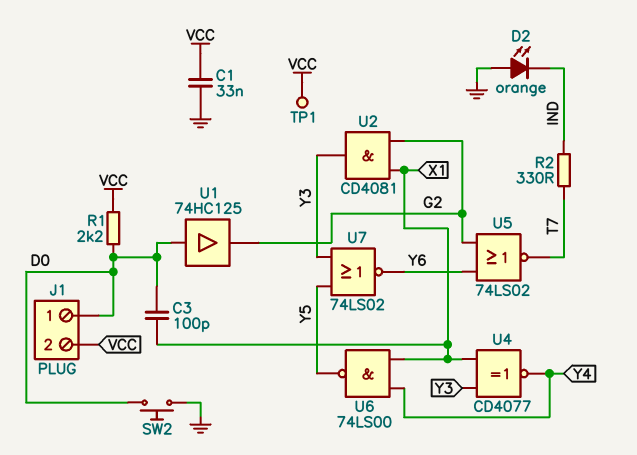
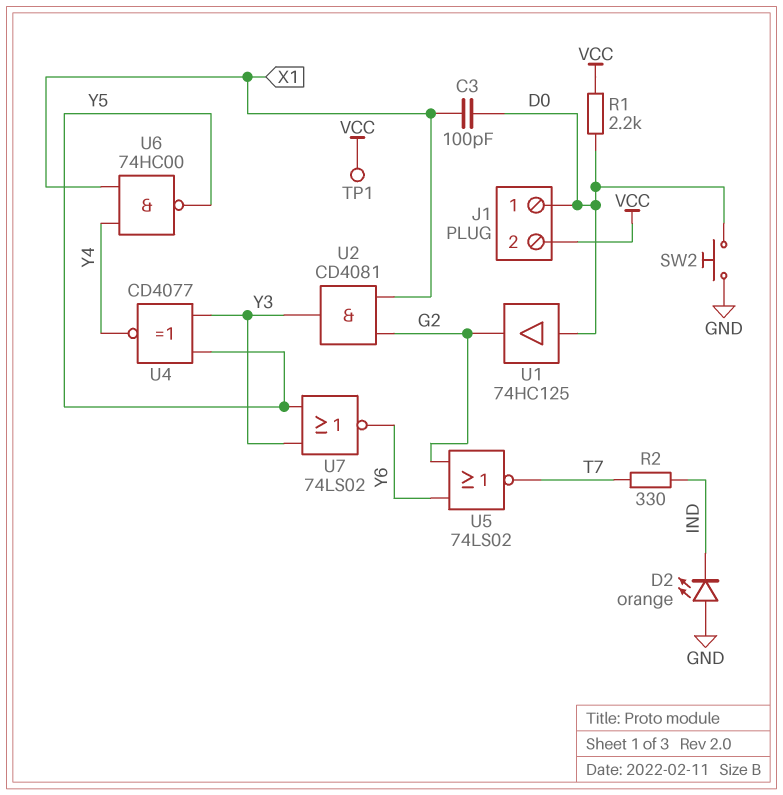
C1: 33nF (GND, VCC) -> none
U4: XNOR CD4077 (in X1, in Y3, out Y4) -> XNOR CD4077 (in Y3, in Y5, out Y4)
U6: NAND 74LS00 (in X1, in Y4, out Y5) -> NAND 74HC00 (in X1, in Y4, out Y5)

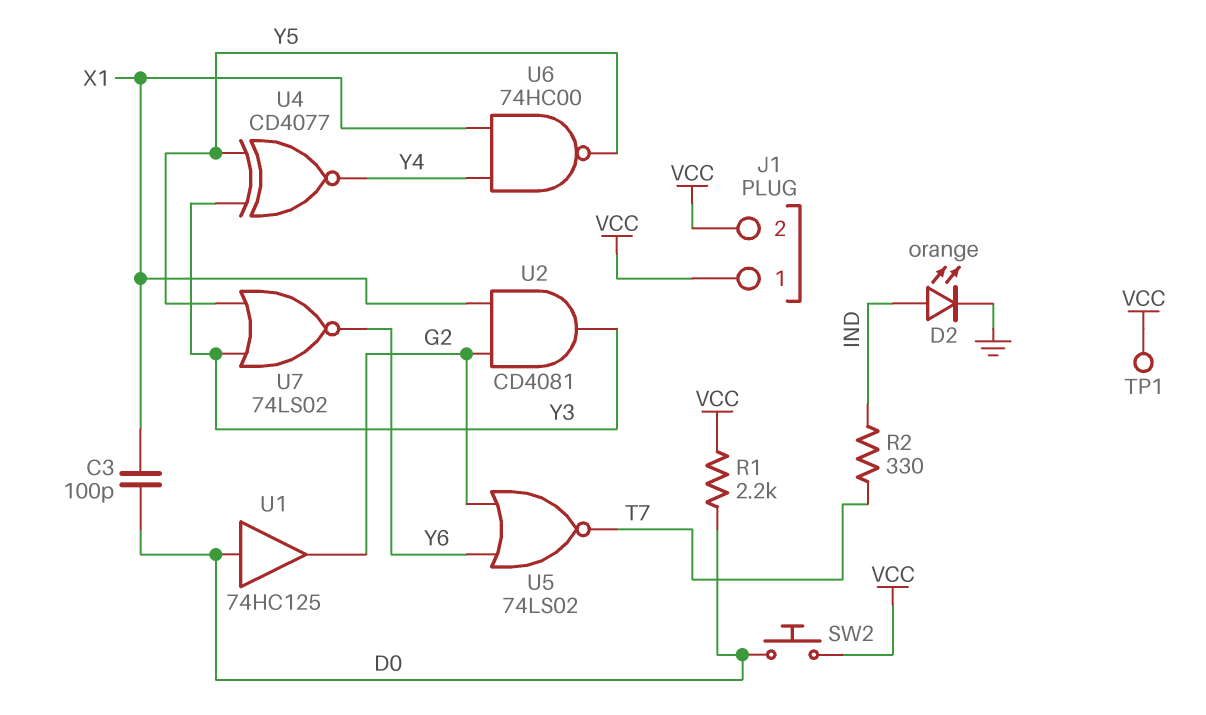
D2: LED orange (A GND, K IND) -> LED orange (A IND, K GND)
J1 pin 1: D0 -> VCC
SW2: button (D0, GND) -> button (D0, VCC)

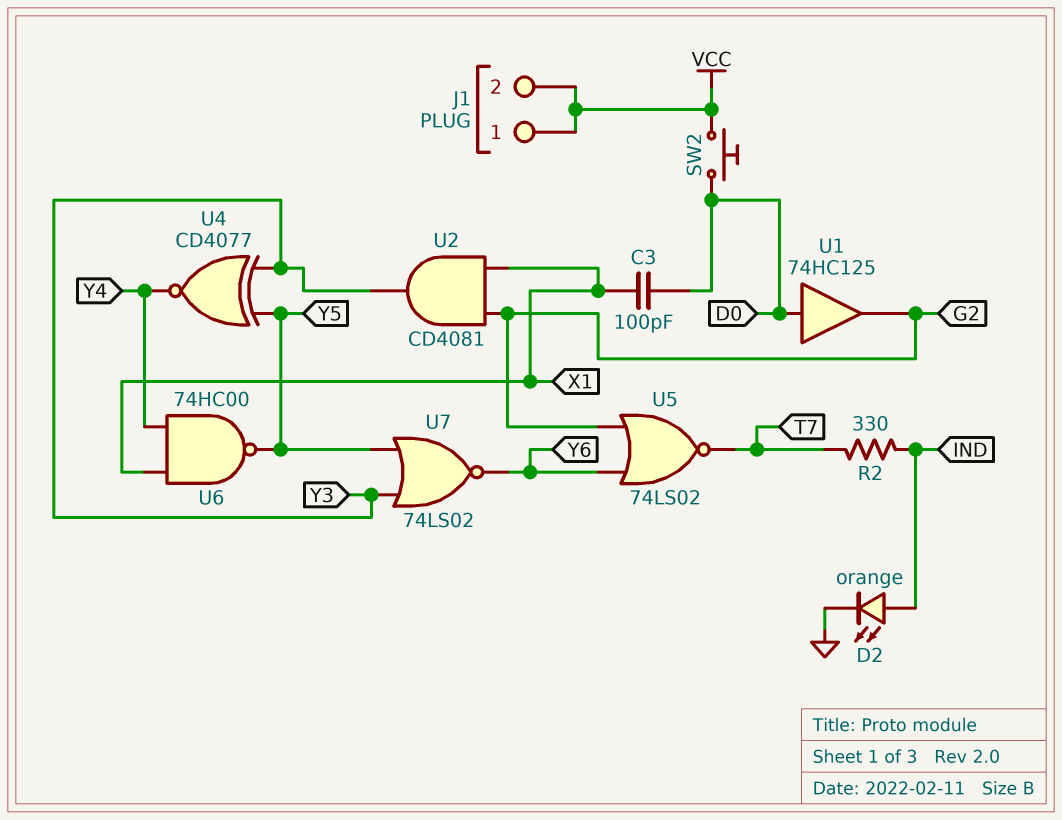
R1: 2.2k (D0, VCC) -> none
TP1: test point (VCC) -> none

